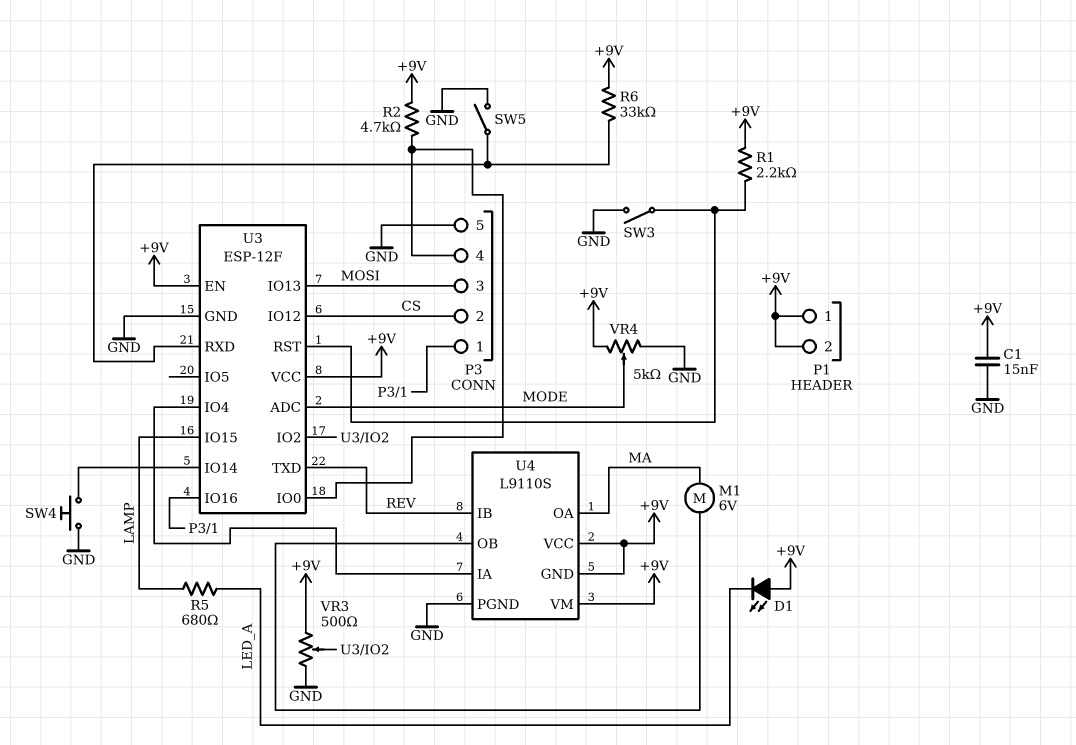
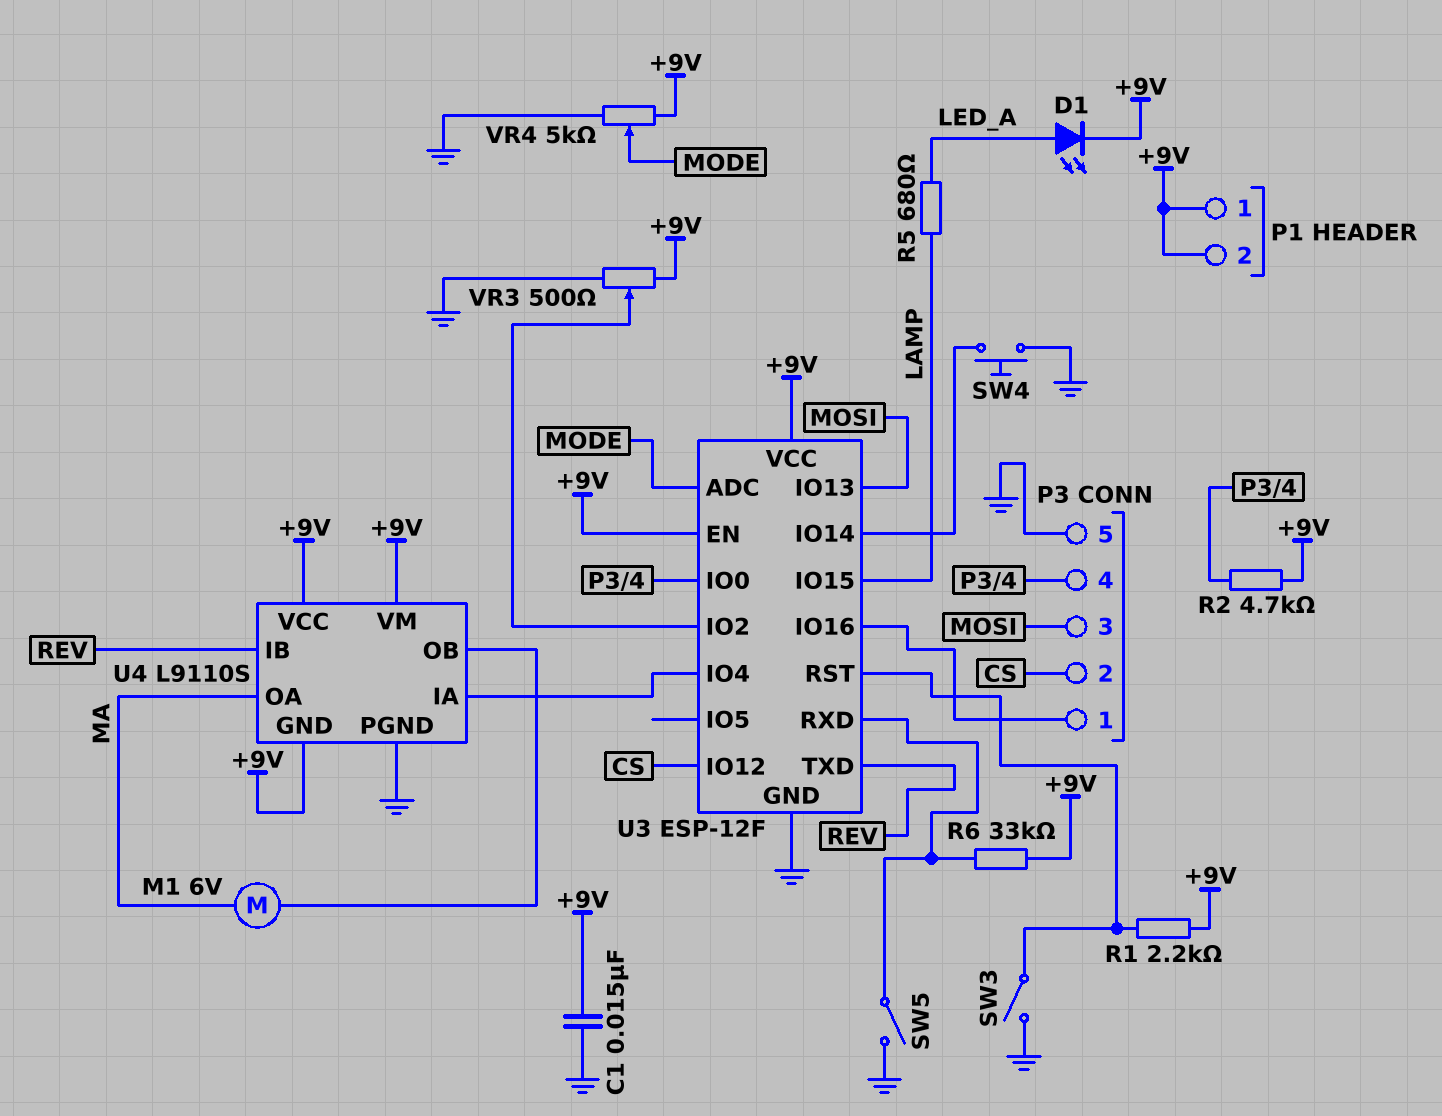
D1: LED (A +9V, K LED_A) -> LED (A LED_A, K +9V)

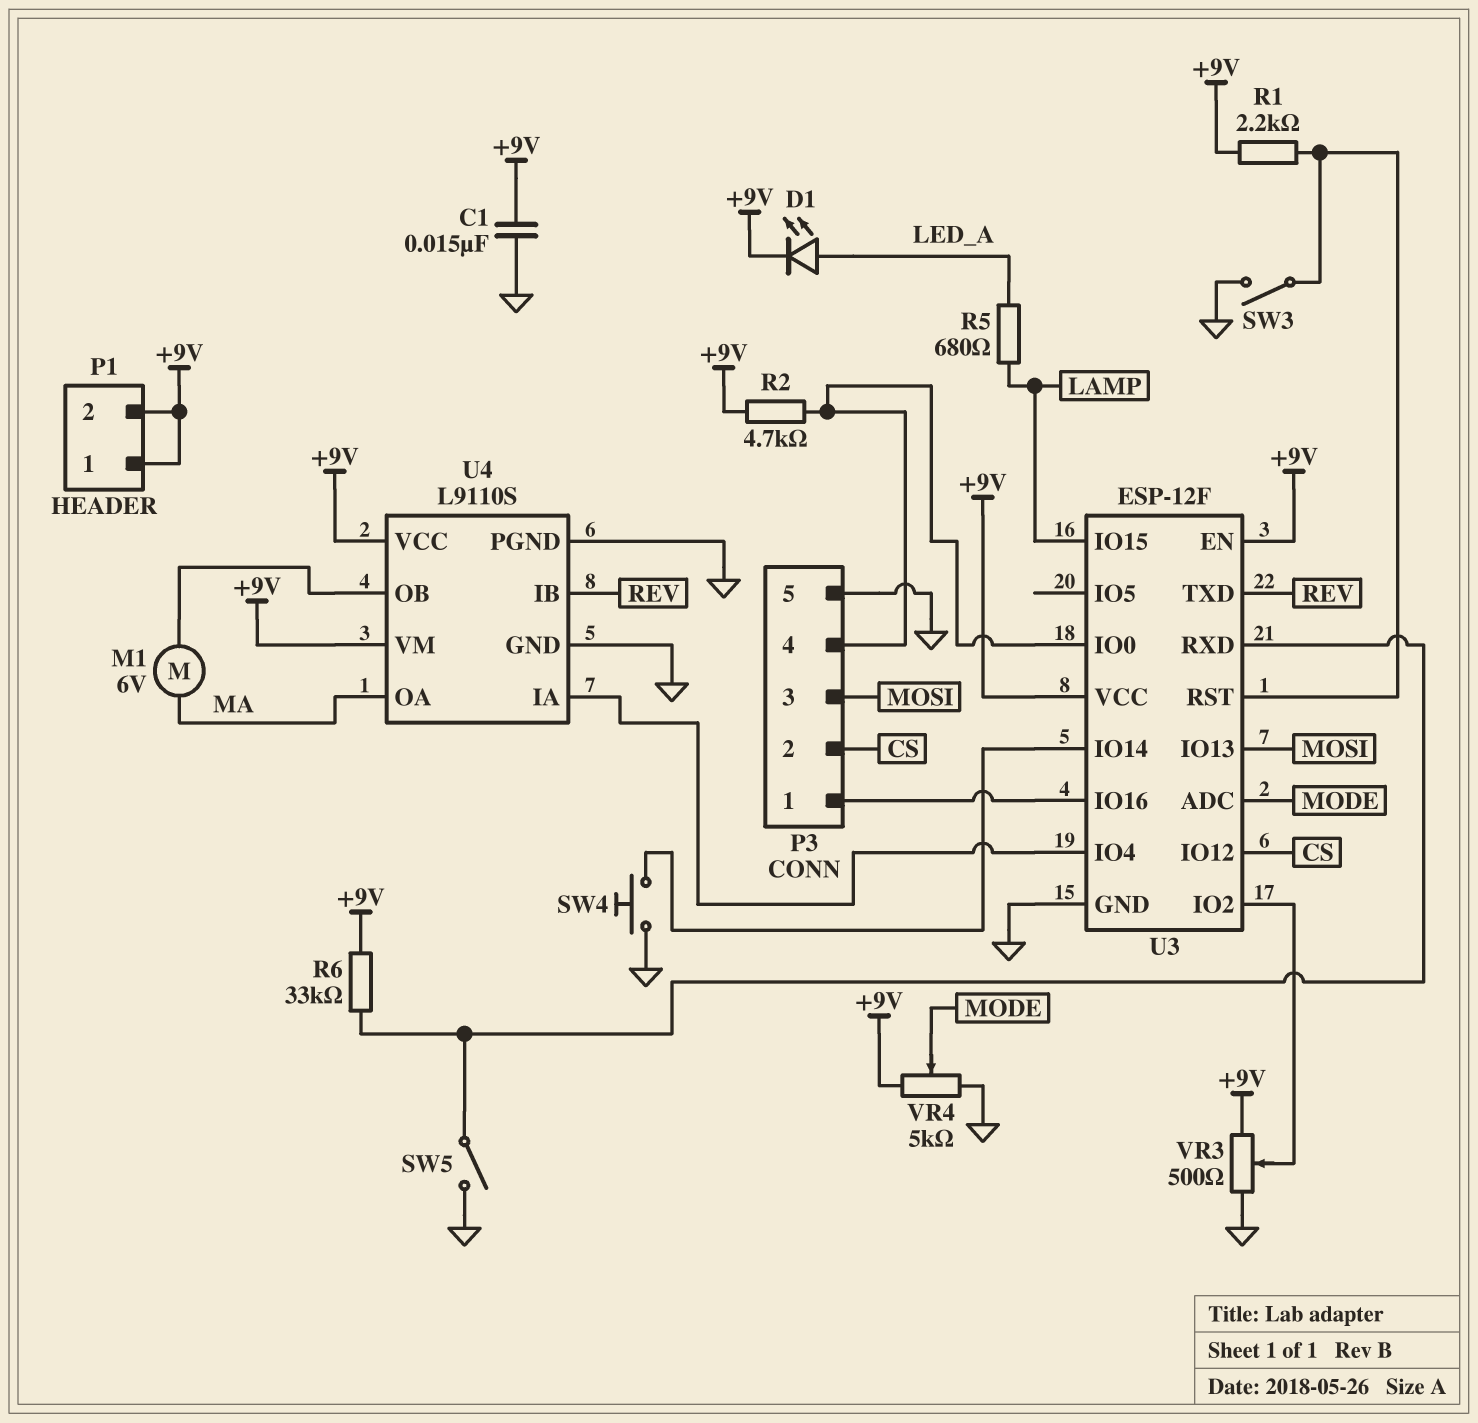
U4 pin GND: +9V -> GND

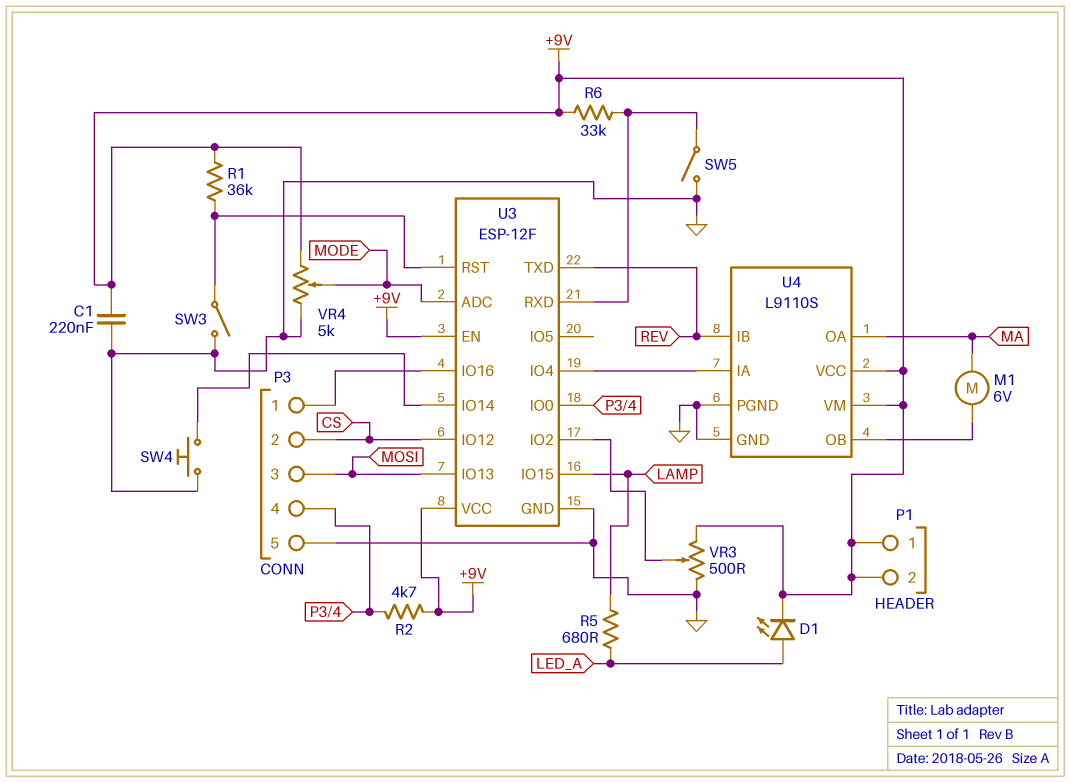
C1: 15nF (+9V, GND) -> 220nF (+9V, GND)
R1: 2.2k (+9V, U3/RST) -> 36k (+9V, U3/RST)

